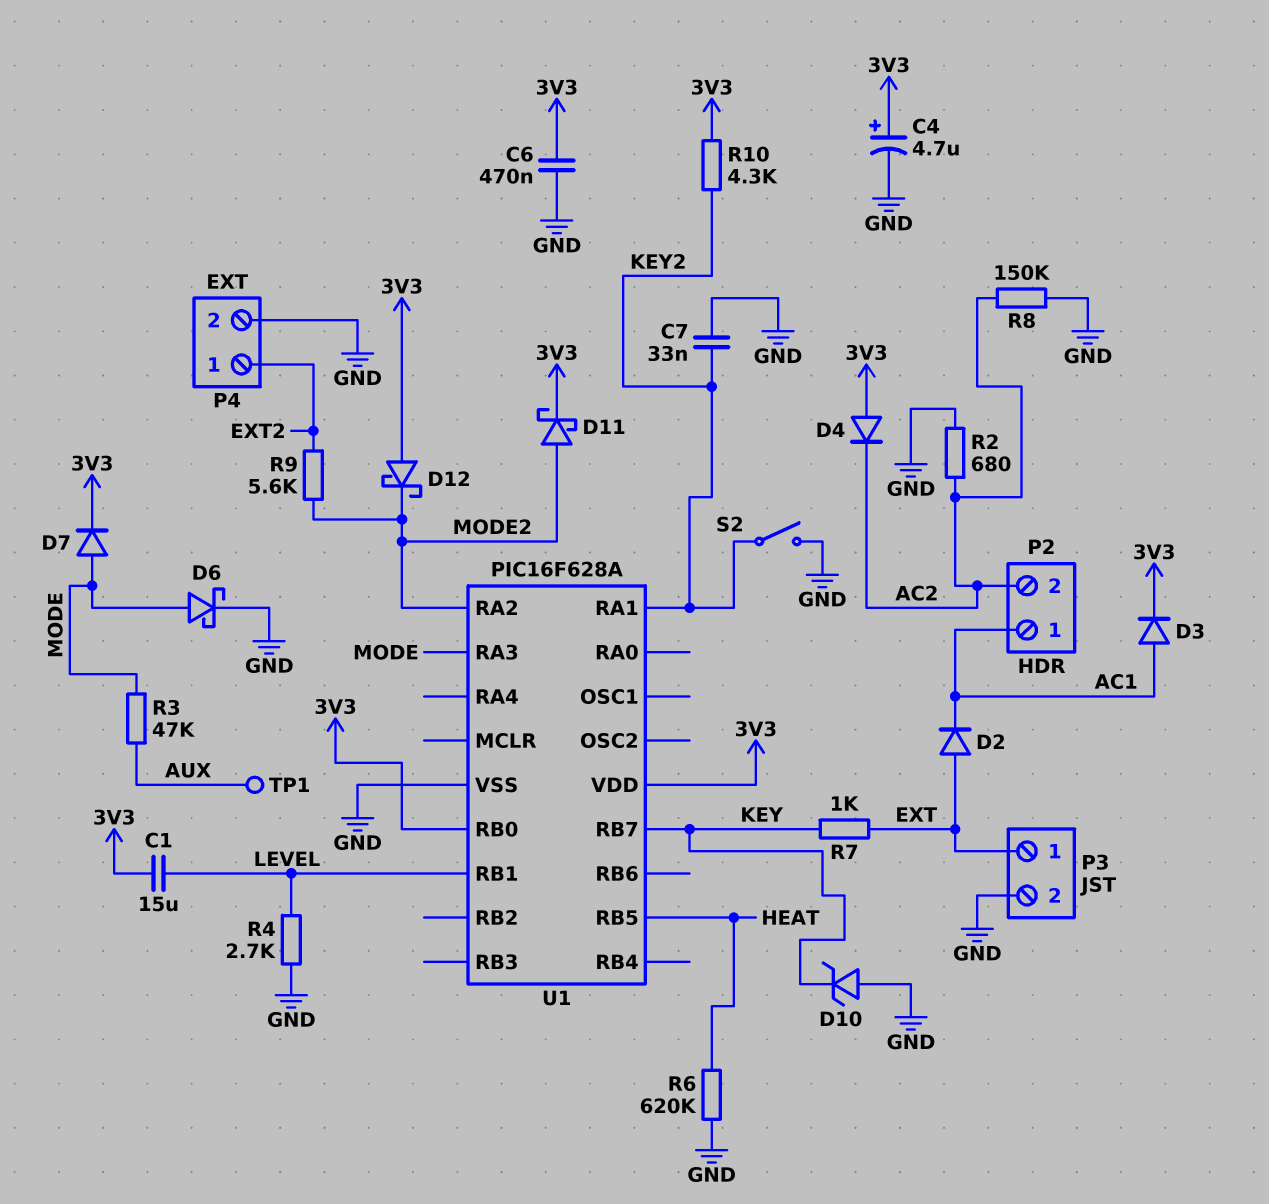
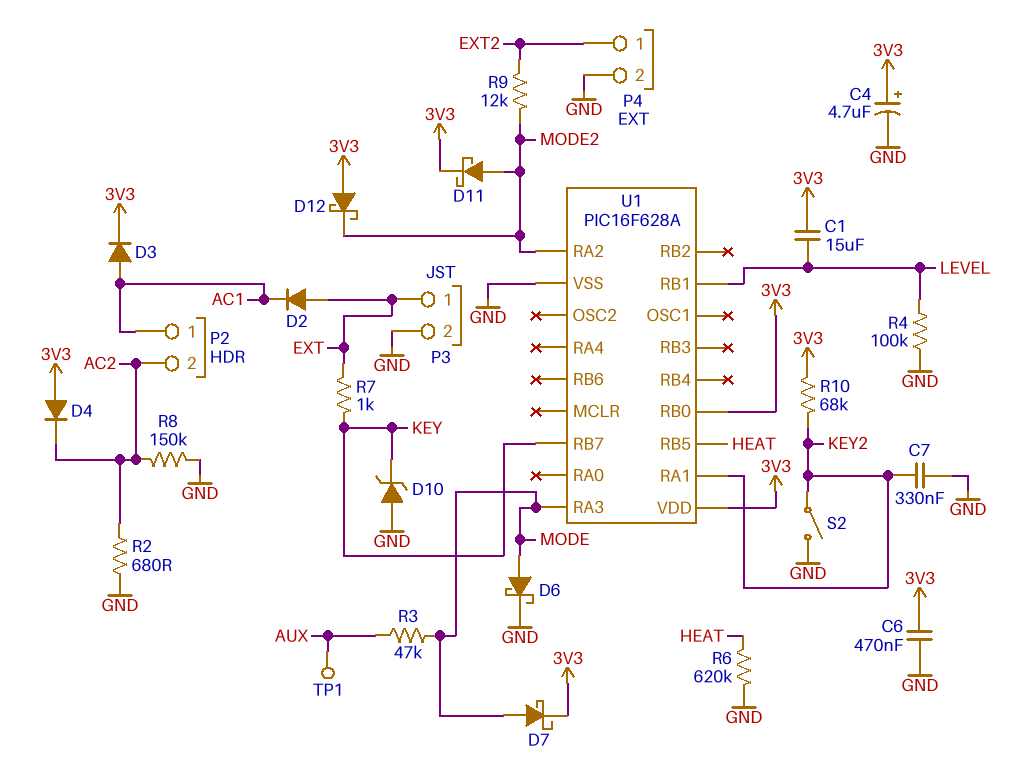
C7: 33nF (GND, KEY2) -> 330nF (GND, KEY2)
D7: diode (A MODE, K 3V3) -> schottky (A MODE, K 3V3)
R4: 2.7k (GND, LEVEL) -> 100k (GND, LEVEL)
R9: 5.6k (EXT2, MODE2) -> 12k (EXT2, MODE2)
R10: 4.3k (3V3, KEY2) -> 68k (3V3, KEY2)

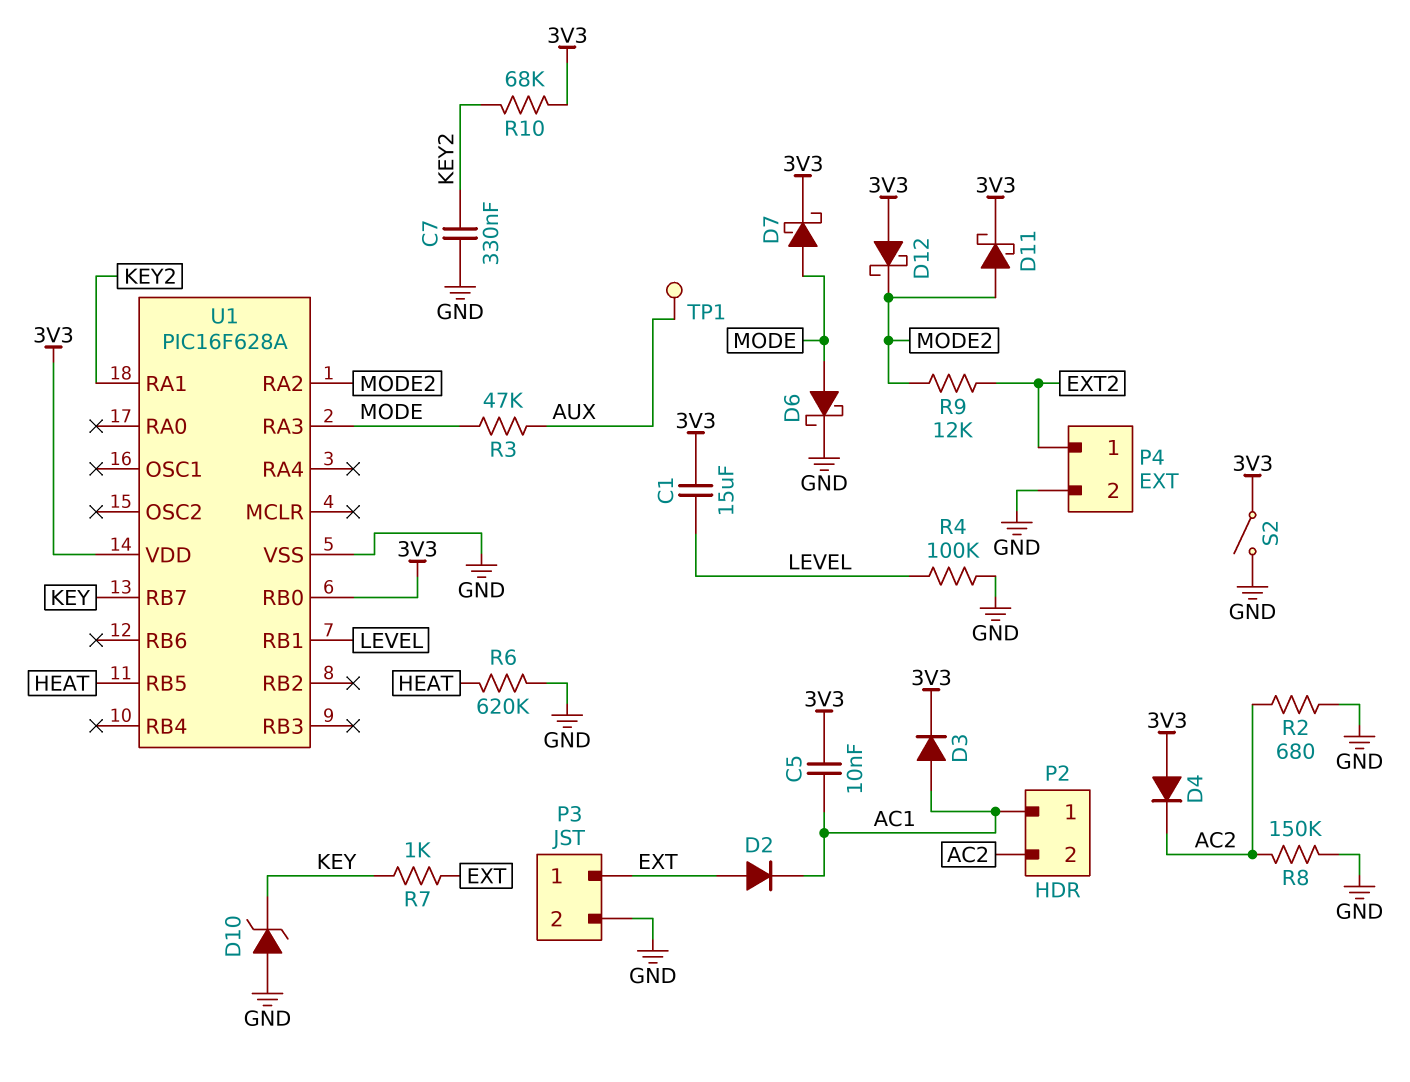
C4: 4.7uF (plus 3V3, minus GND) -> none
C5: none -> 10nF (3V3, AC1)
C6: 470nF (3V3, GND) -> none
S2: switch (GND, KEY2) -> switch (3V3, GND)

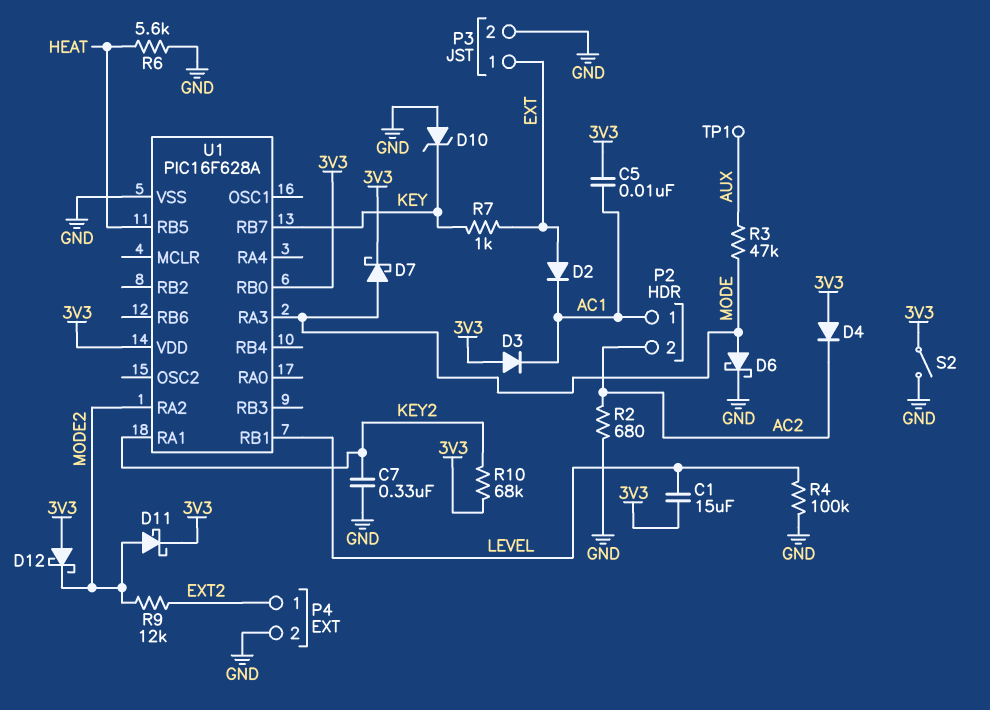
D3: diode (A AC1, K 3V3) -> diode (A 3V3, K AC1)
R6: 620k (GND, HEAT) -> 5.6k (GND, HEAT)
R8: 150k (AC2, GND) -> none

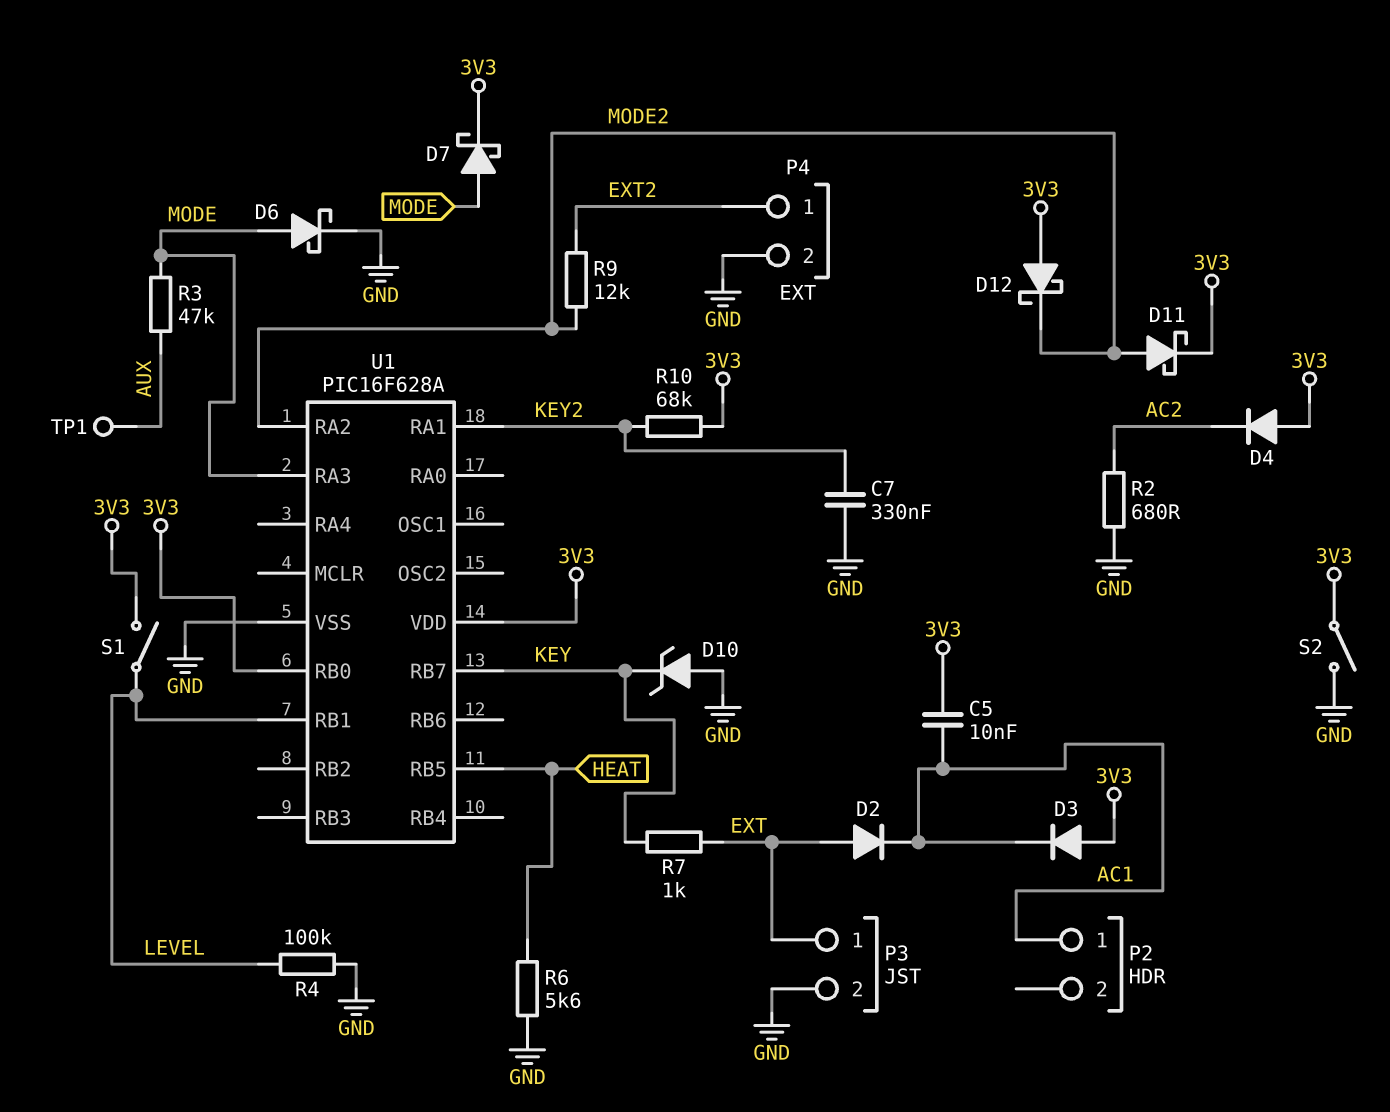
C1: 15uF (3V3, LEVEL) -> none
P2 pin 2: AC2 -> none
S1: none -> switch (3V3, LEVEL)

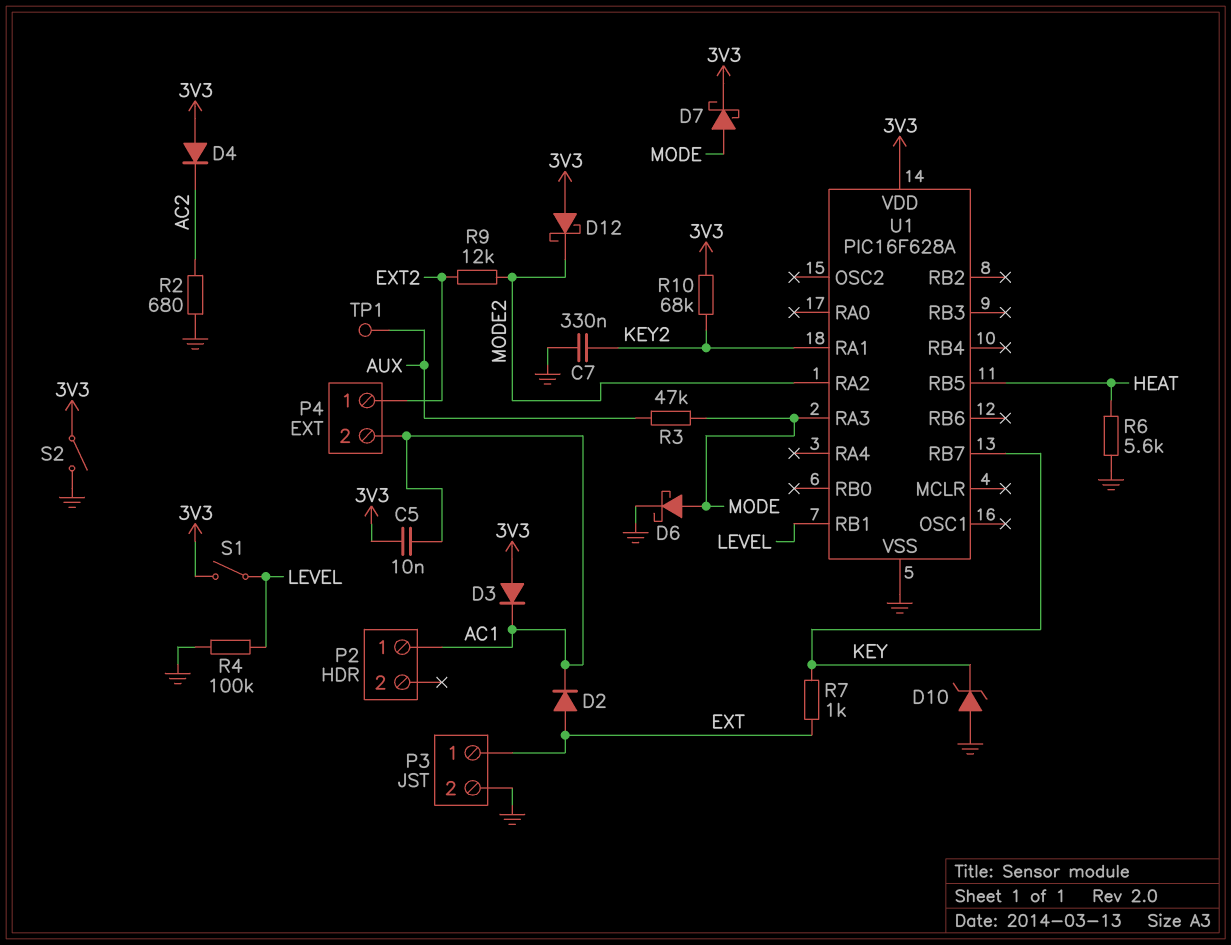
D11: schottky (A MODE2, K 3V3) -> none
P4 pin 2: GND -> AC1
U1 pin RB0: 3V3 -> none

